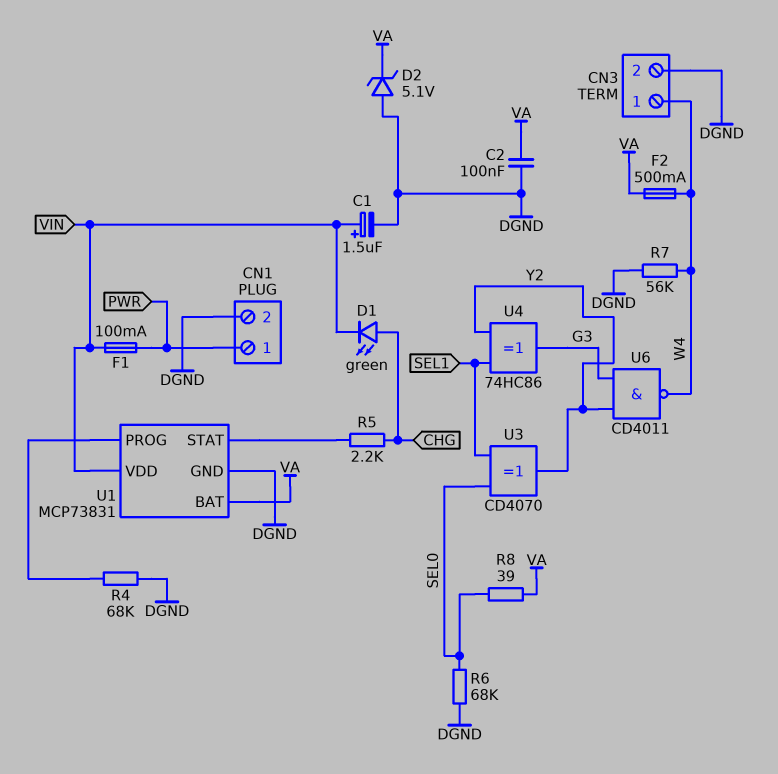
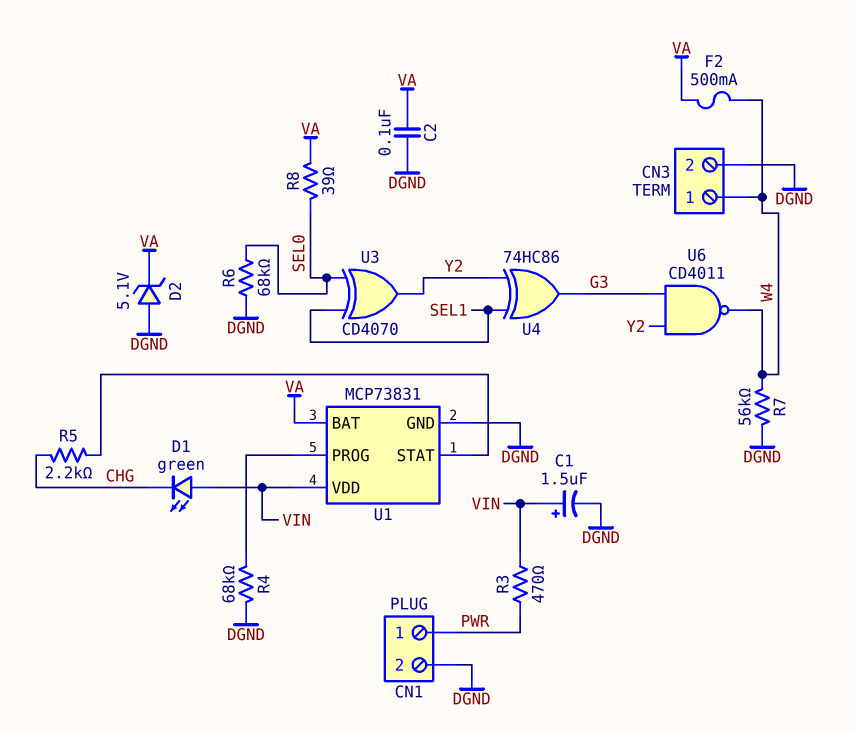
D1: LED green (A CHG, K VIN) -> LED green (A VIN, K CHG)
F1: 100mA (PWR, VIN) -> none
R3: none -> 470 (PWR, VIN)

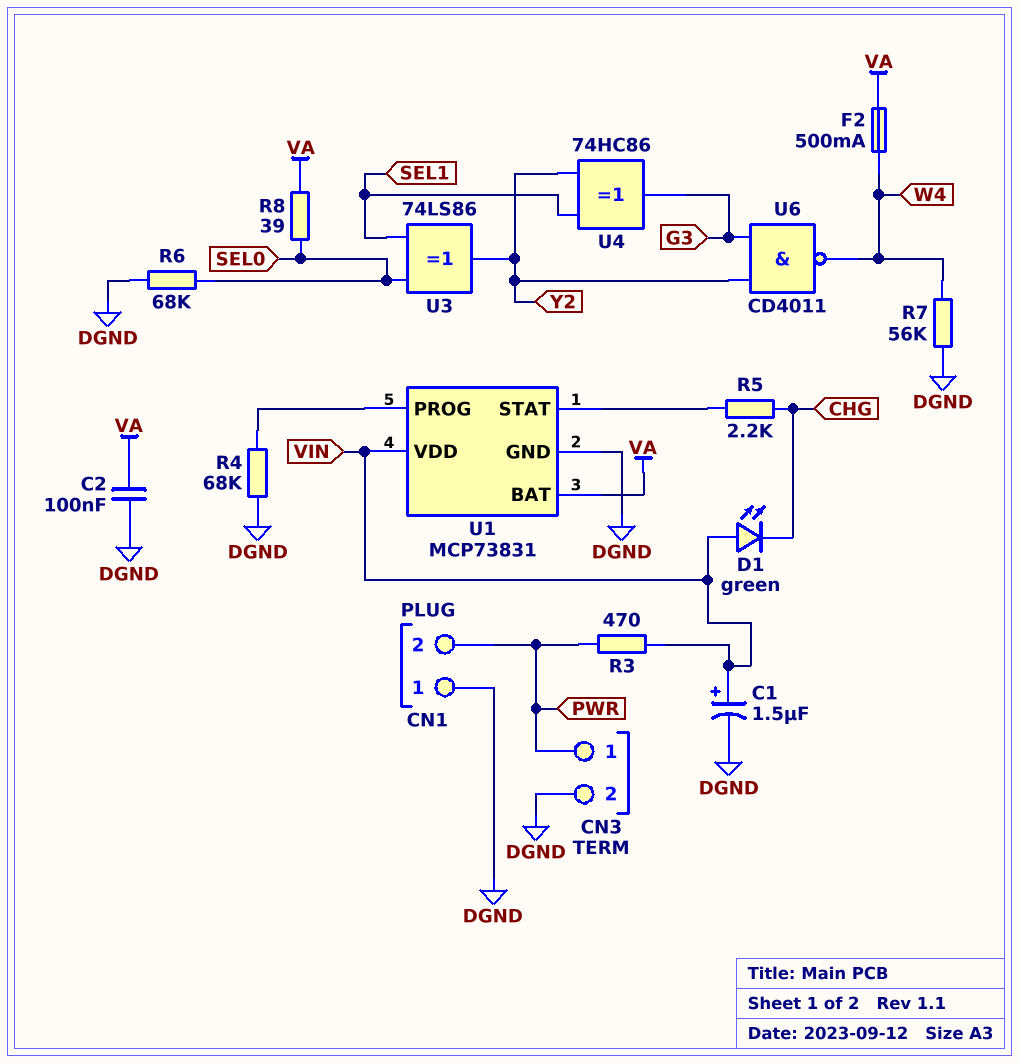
CN1 pin 1: PWR -> DGND
CN1 pin 2: DGND -> PWR
CN3 pin 1: W4 -> PWR
D2: zener 5.1V (A DGND, K VA) -> none
U3: XOR CD4070 (in SEL0, in SEL1, out Y2) -> XOR 74LS86 (in SEL0, in SEL1, out Y2)

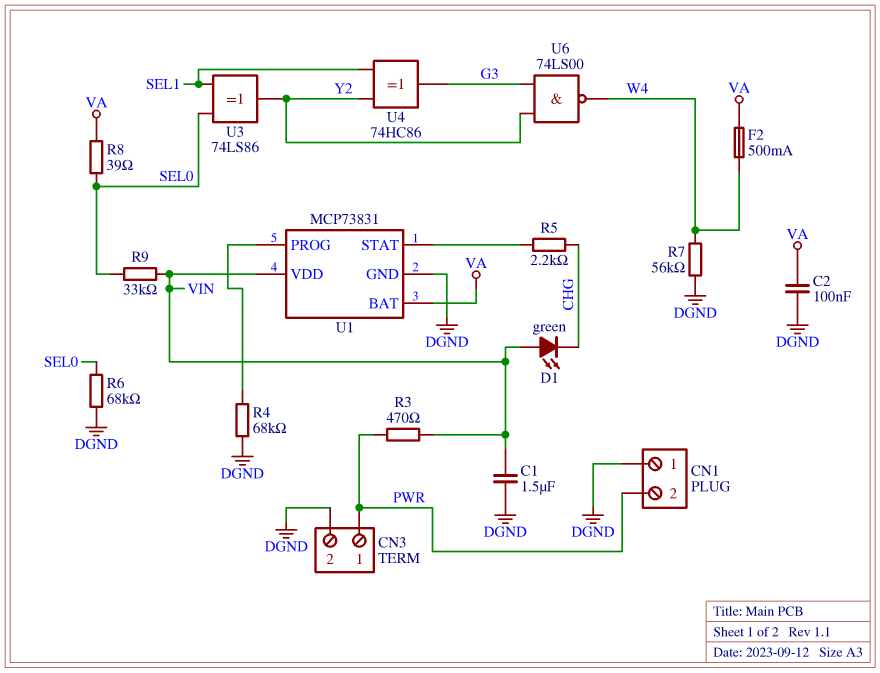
C1: 1.5uF (plus VIN, minus DGND) -> 1.5uF (DGND, VIN)
R9: none -> 33k (SEL0, VIN)
U6: NAND CD4011 (in G3, in Y2, out W4) -> NAND 74LS00 (in G3, in Y2, out W4)

